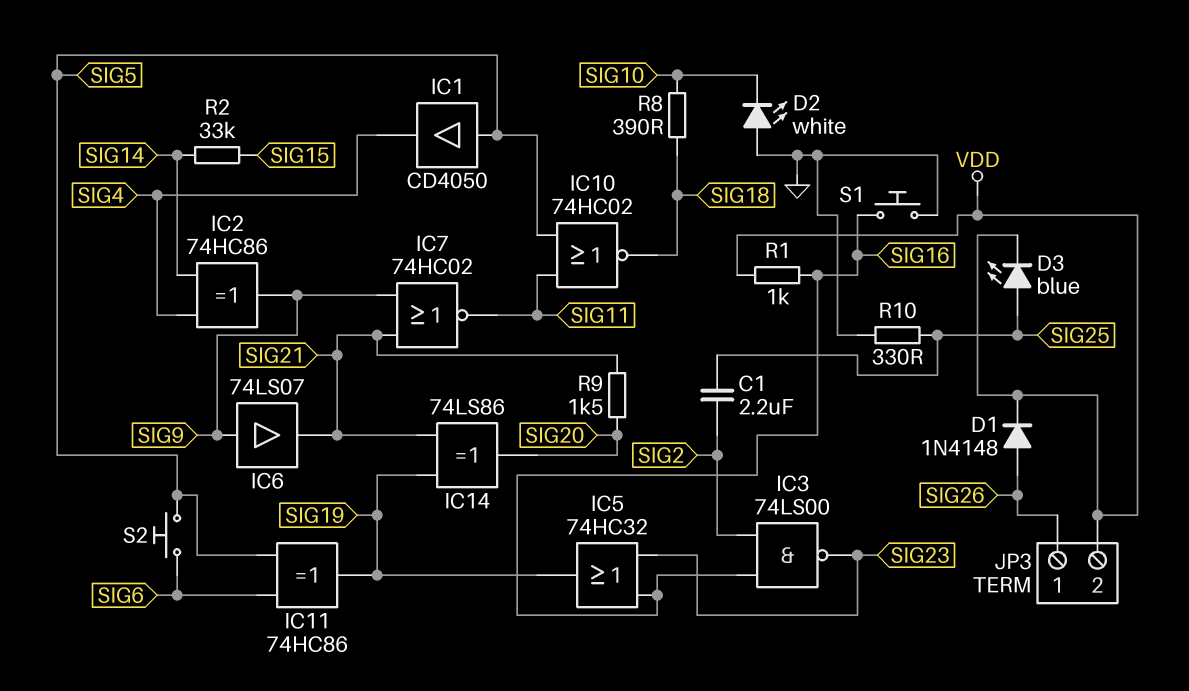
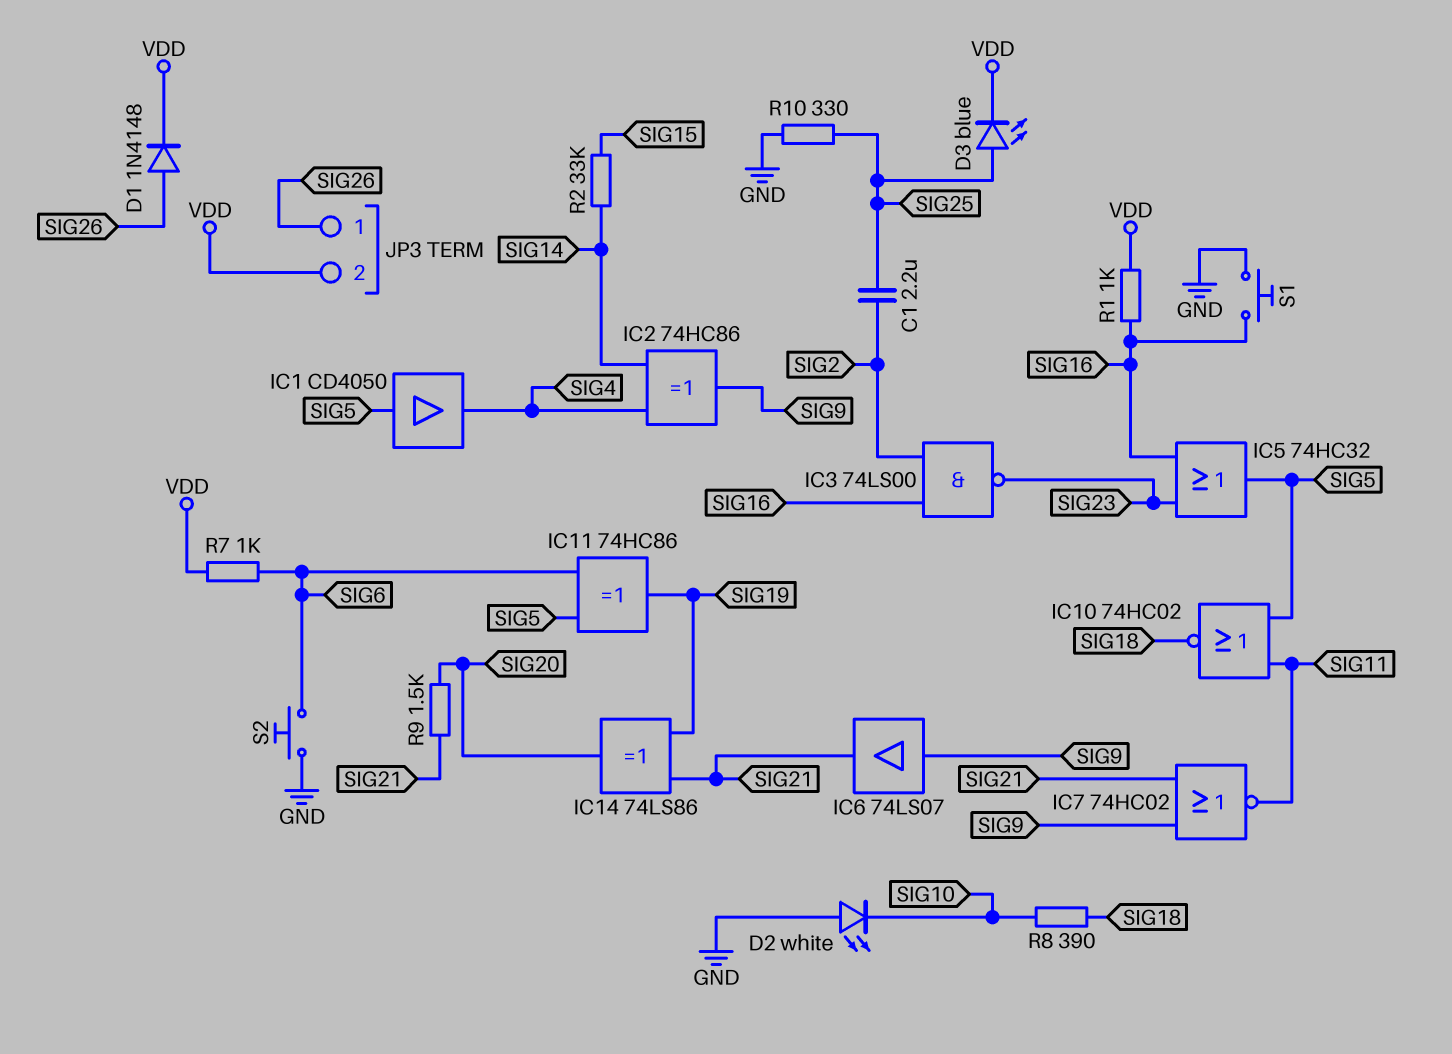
IC5: OR 74HC32 (in SIG16, in SIG23, out SIG19) -> OR 74HC32 (in SIG16, in SIG23, out SIG5)
R7: none -> 1k (SIG6, VDD)
S2: button (SIG5, SIG6) -> button (GND, SIG6)

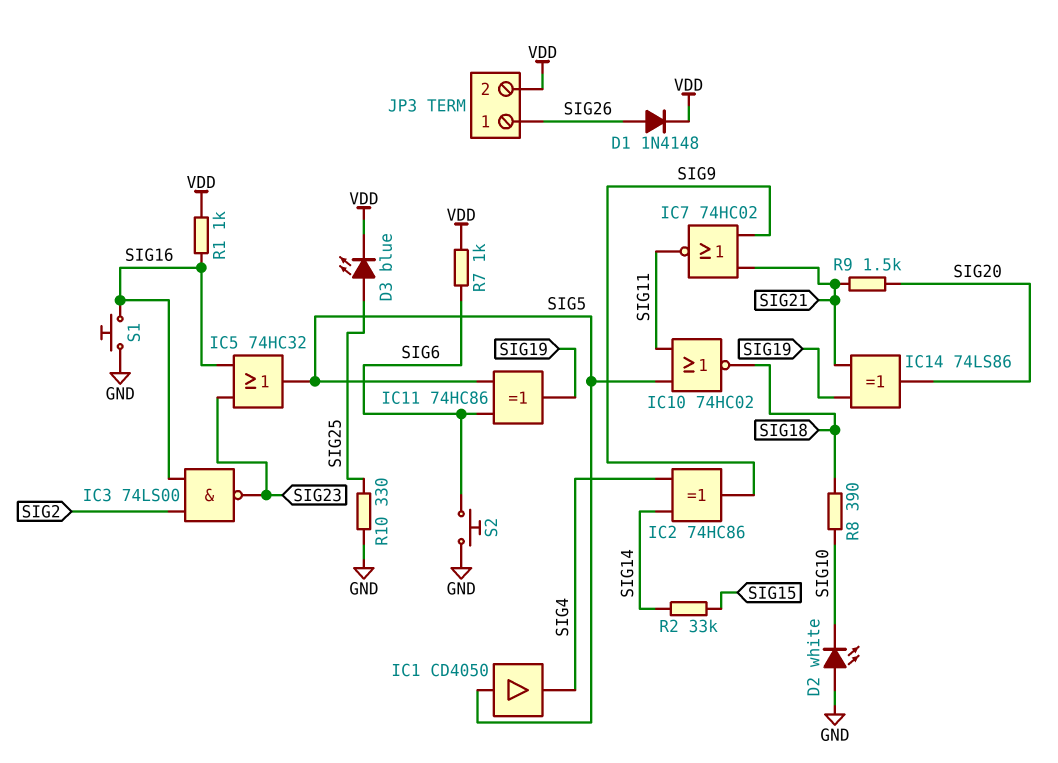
C1: 2.2uF (SIG2, SIG25) -> none
IC6: buffer 74LS07 (in SIG9, out SIG21) -> none

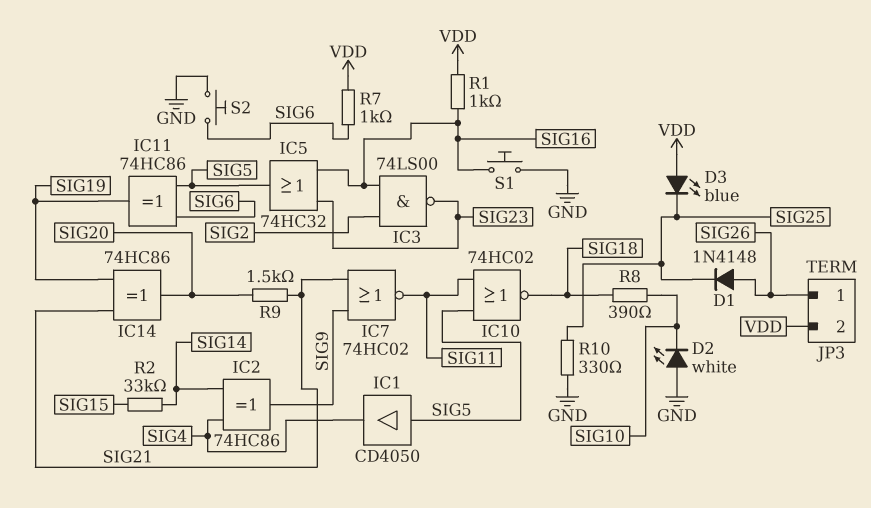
D1: diode 1N4148 (A SIG26, K VDD) -> diode 1N4148 (A SIG26, K SIG25)
D3: LED blue (A SIG25, K VDD) -> LED blue (A VDD, K SIG25)
IC14: XOR 74LS86 (in SIG19, in SIG21, out SIG20) -> XOR 74HC86 (in SIG19, in SIG21, out SIG20)

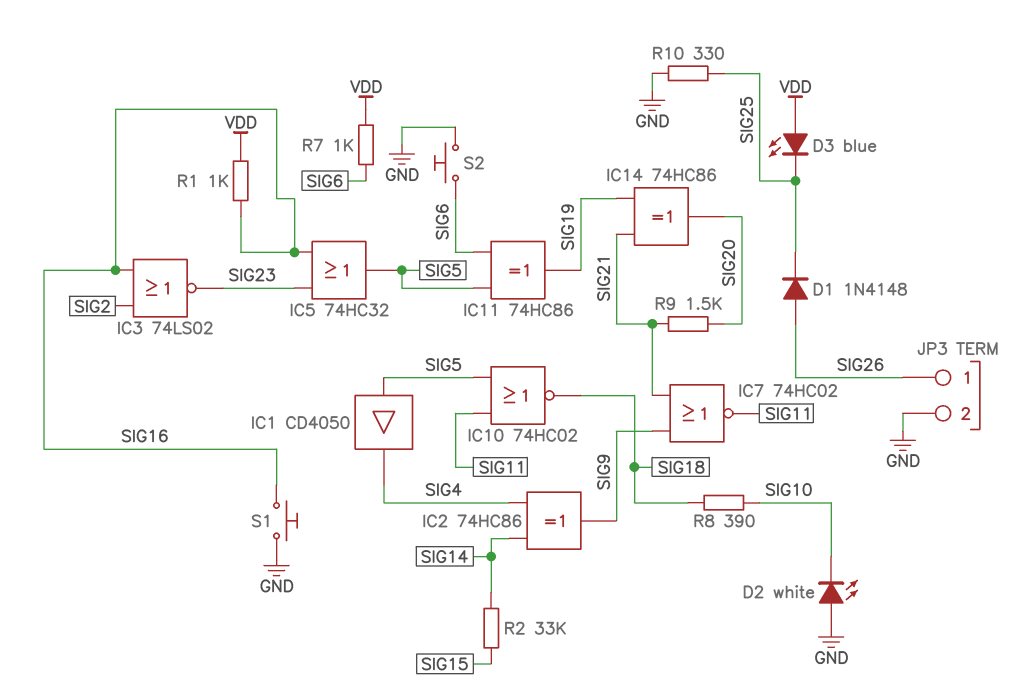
IC3: NAND 74LS00 (in SIG2, in SIG16, out SIG23) -> NOR 74LS02 (in SIG2, in SIG16, out SIG23)
JP3 pin 2: VDD -> GND

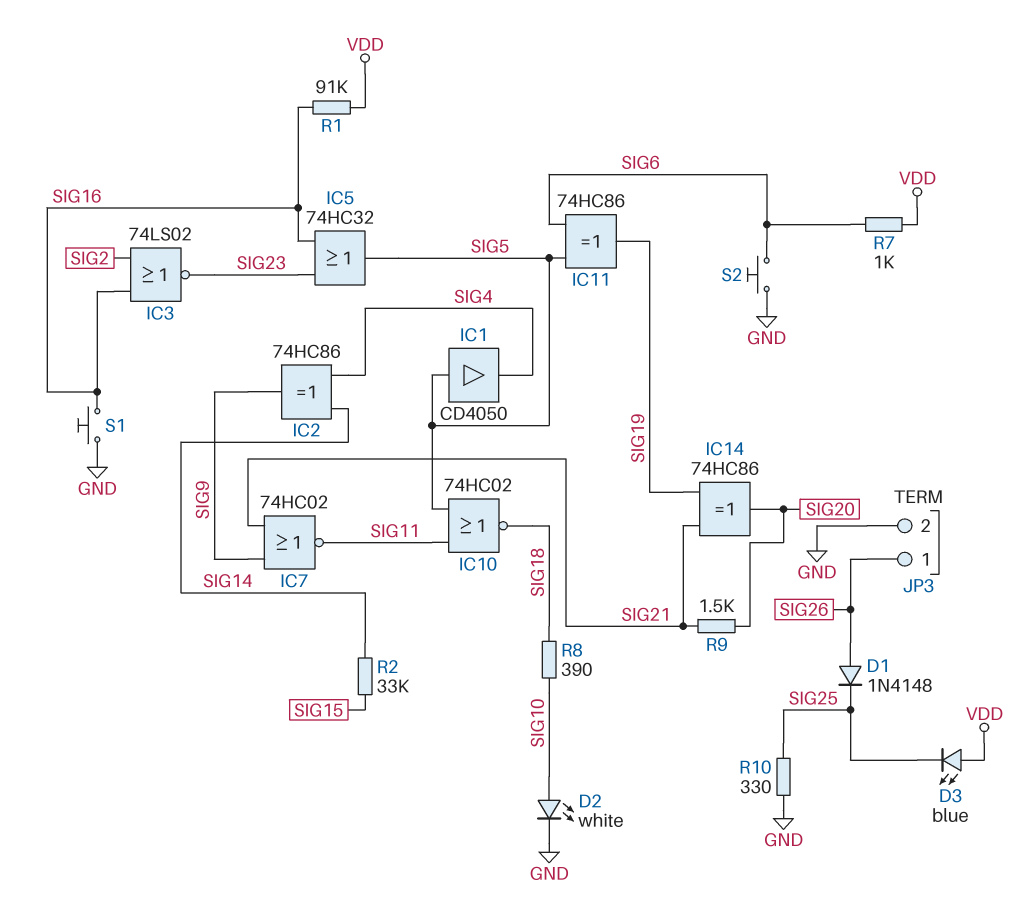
D2: LED white (A GND, K SIG10) -> LED white (A SIG10, K GND)
R1: 1k (SIG16, VDD) -> 91k (SIG16, VDD)

